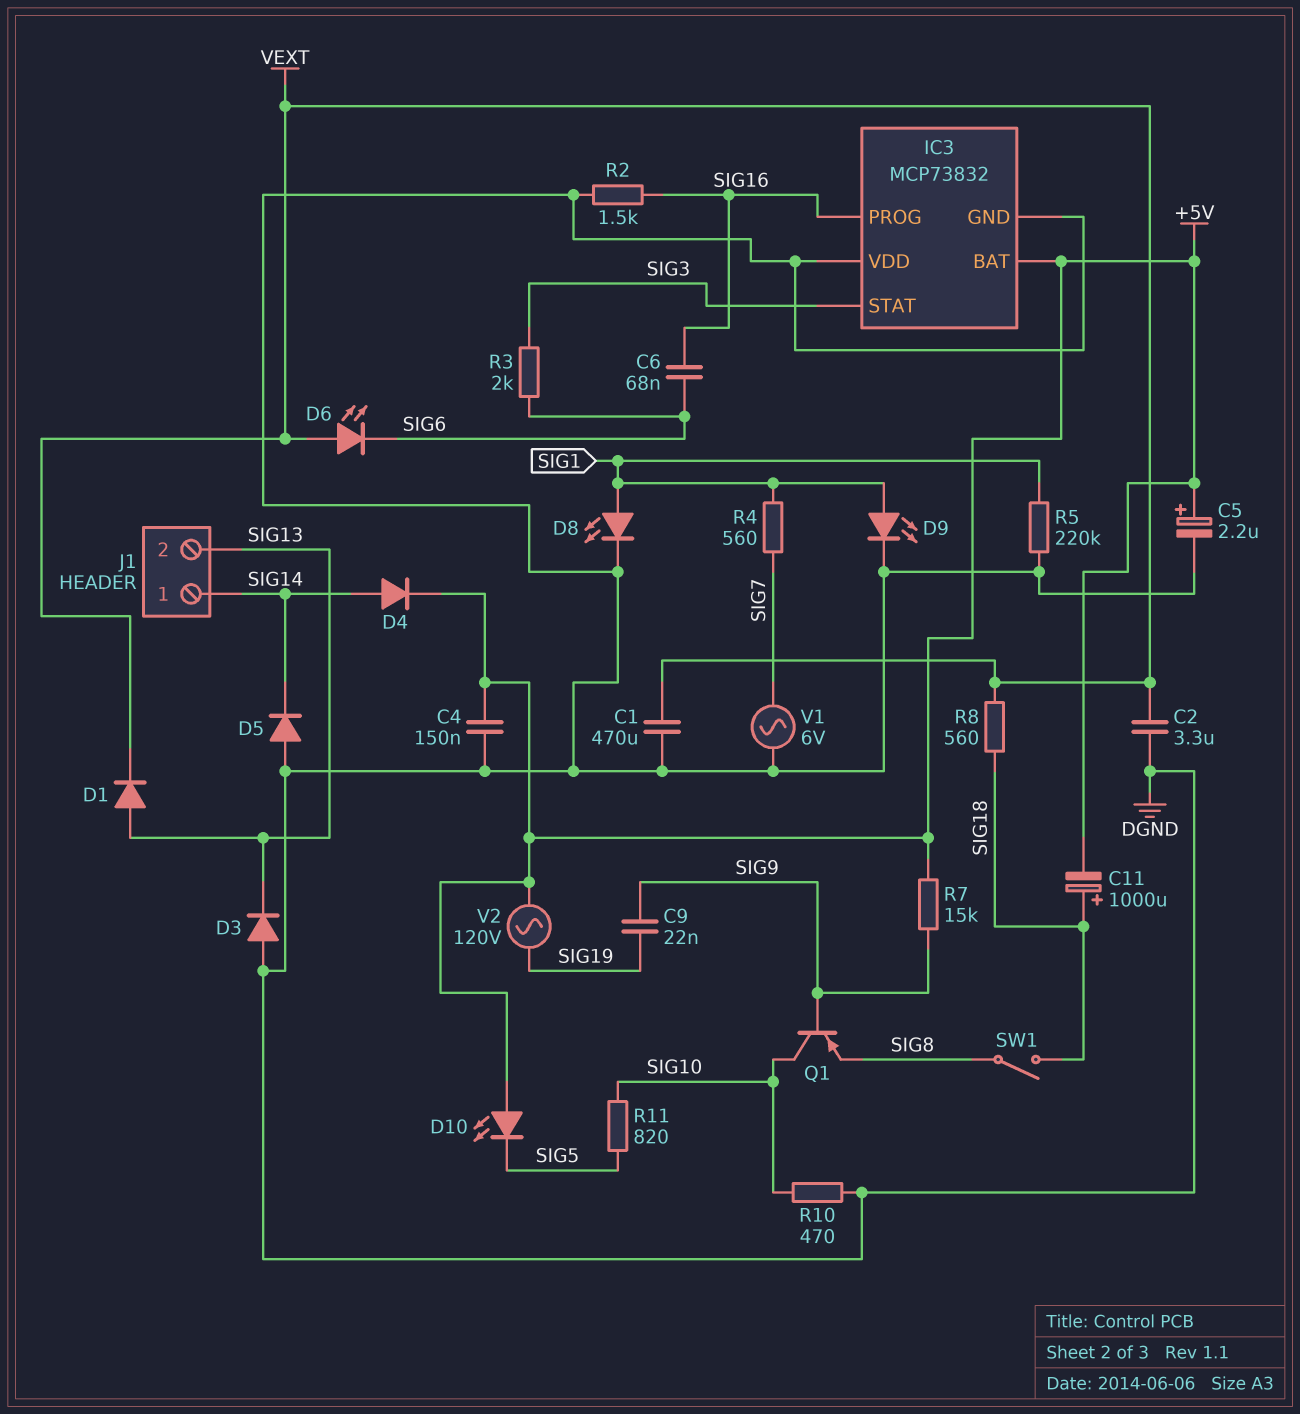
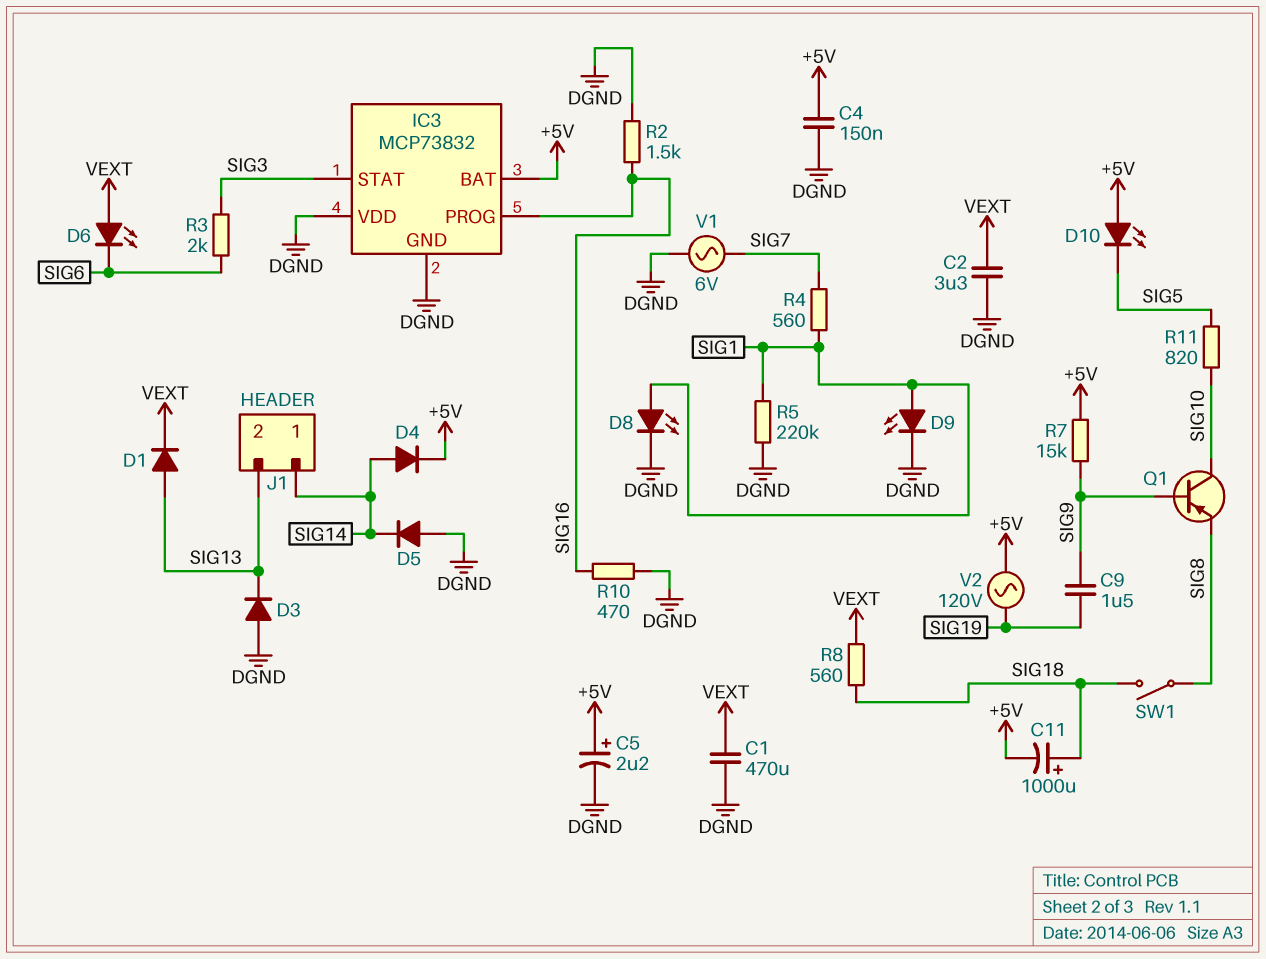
C6: 68nF (SIG6, SIG16) -> none
C9: 22nF (SIG9, SIG19) -> 1.5uF (SIG9, SIG19)
R10: 470 (DGND, SIG10) -> 470 (DGND, SIG16)

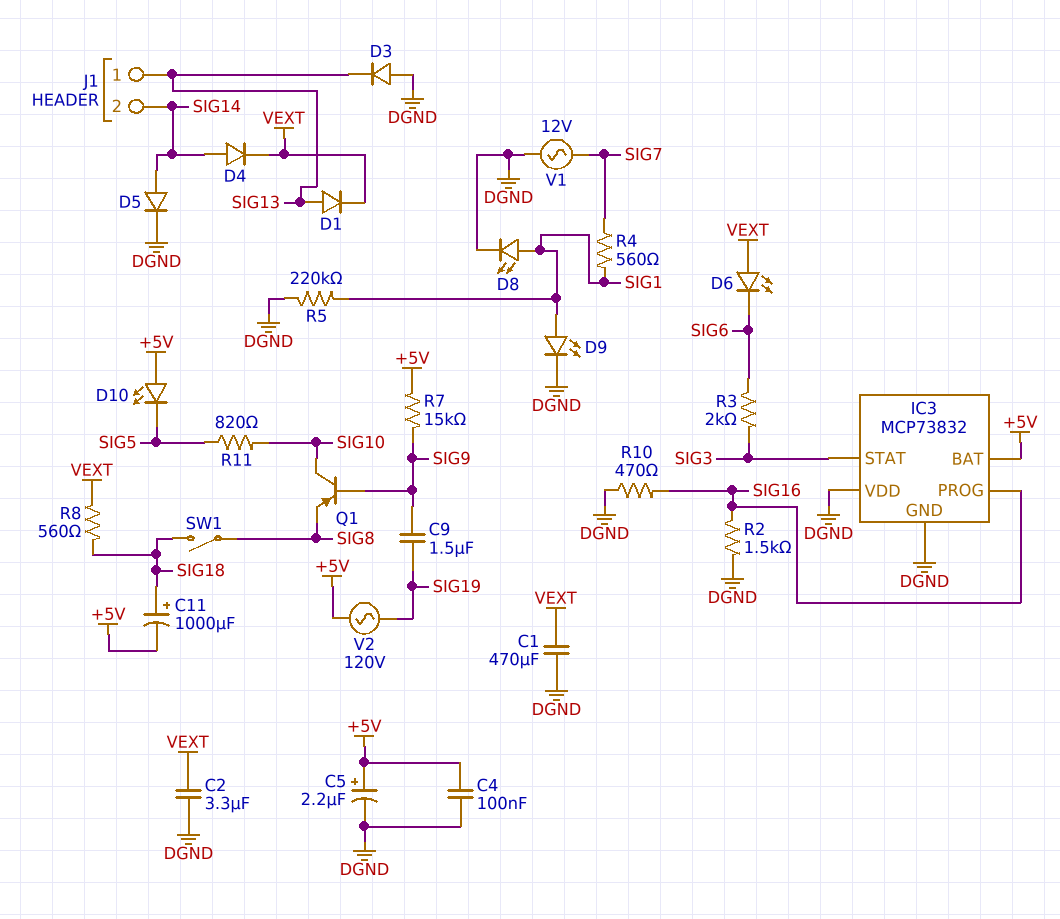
C4: 150nF (+5V, DGND) -> 100nF (+5V, DGND)
D4: diode (A SIG14, K +5V) -> diode (A SIG14, K VEXT)
D5: diode (A DGND, K SIG14) -> diode (A SIG14, K DGND)
J1 pin 1: SIG14 -> SIG13
J1 pin 2: SIG13 -> SIG14
V1: AC 6V (DGND, SIG7) -> AC 12V (DGND, SIG7)

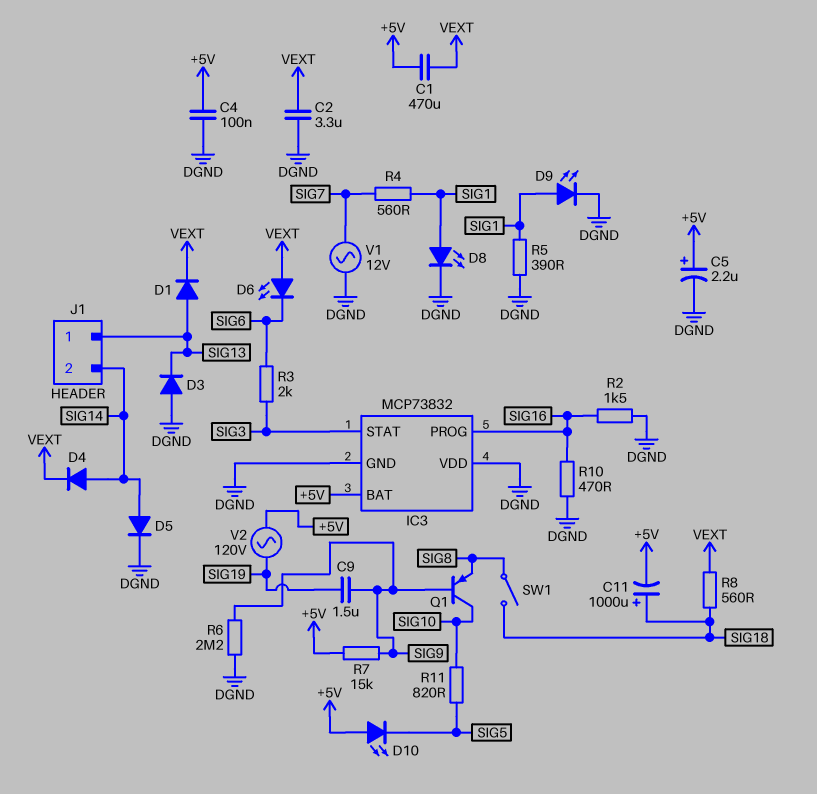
C1: 470uF (DGND, VEXT) -> 470uF (+5V, VEXT)
R5: 220k (DGND, SIG1) -> 390 (DGND, SIG1)
R6: none -> 2.2M (DGND, SIG9)

